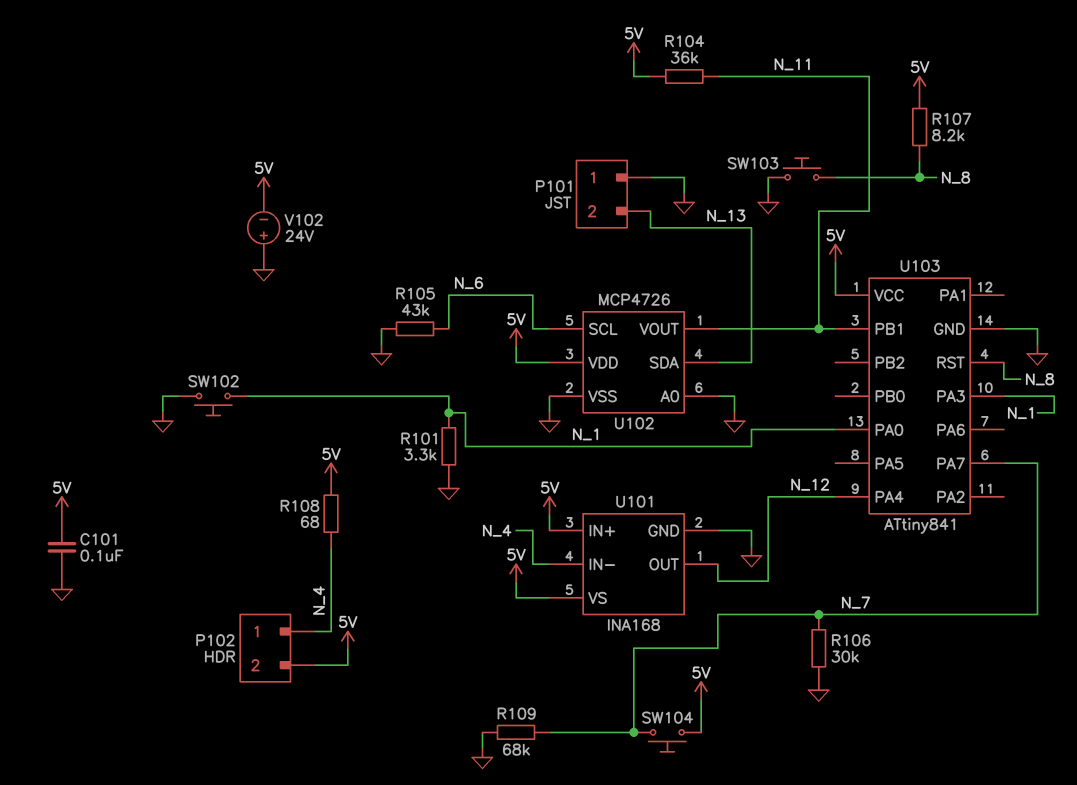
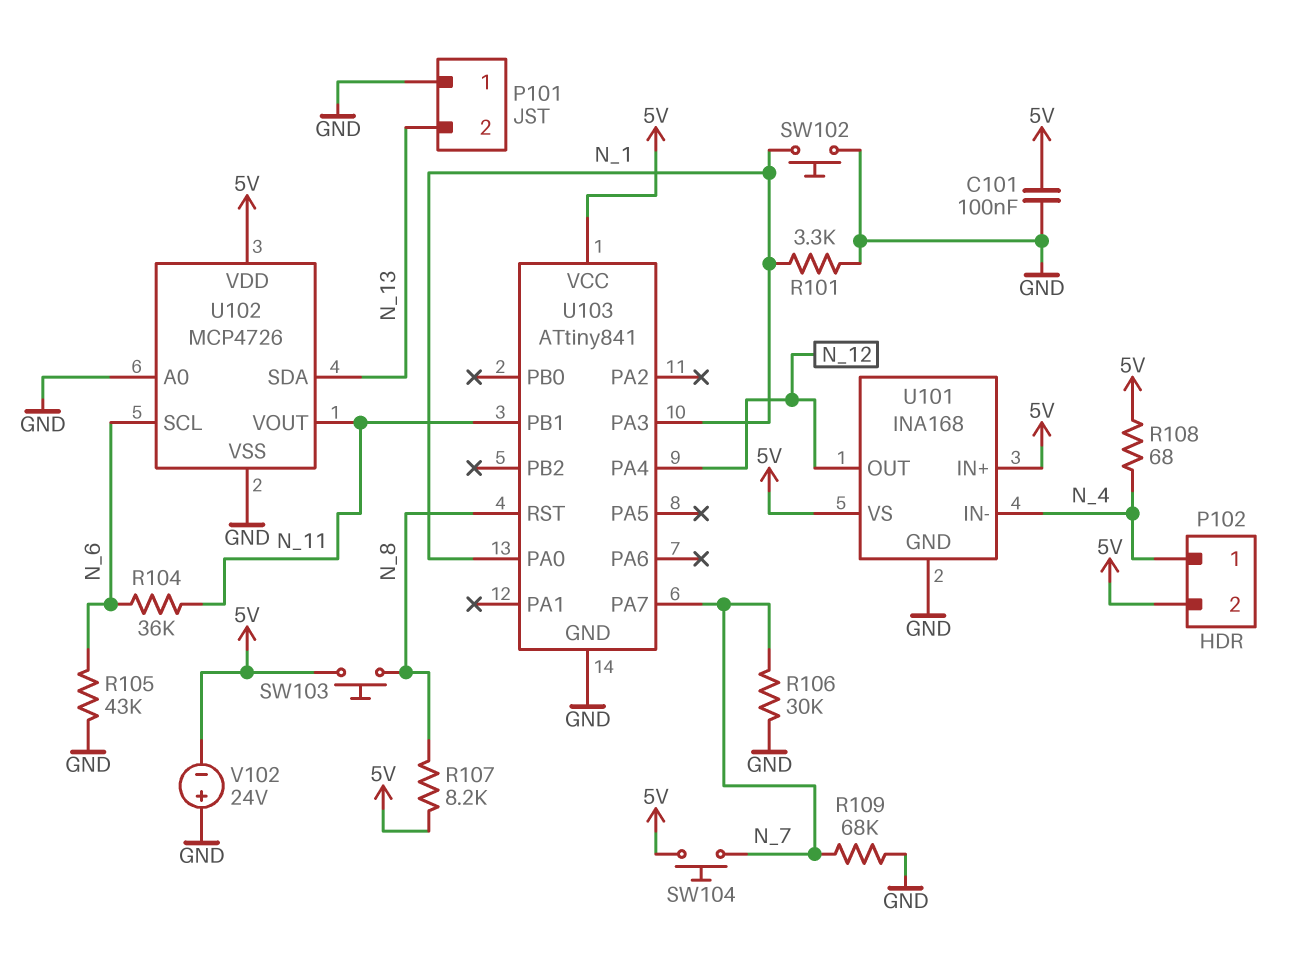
R104: 36k (5V, N_11) -> 36k (N_6, N_11)
SW103: button (GND, N_8) -> button (5V, N_8)

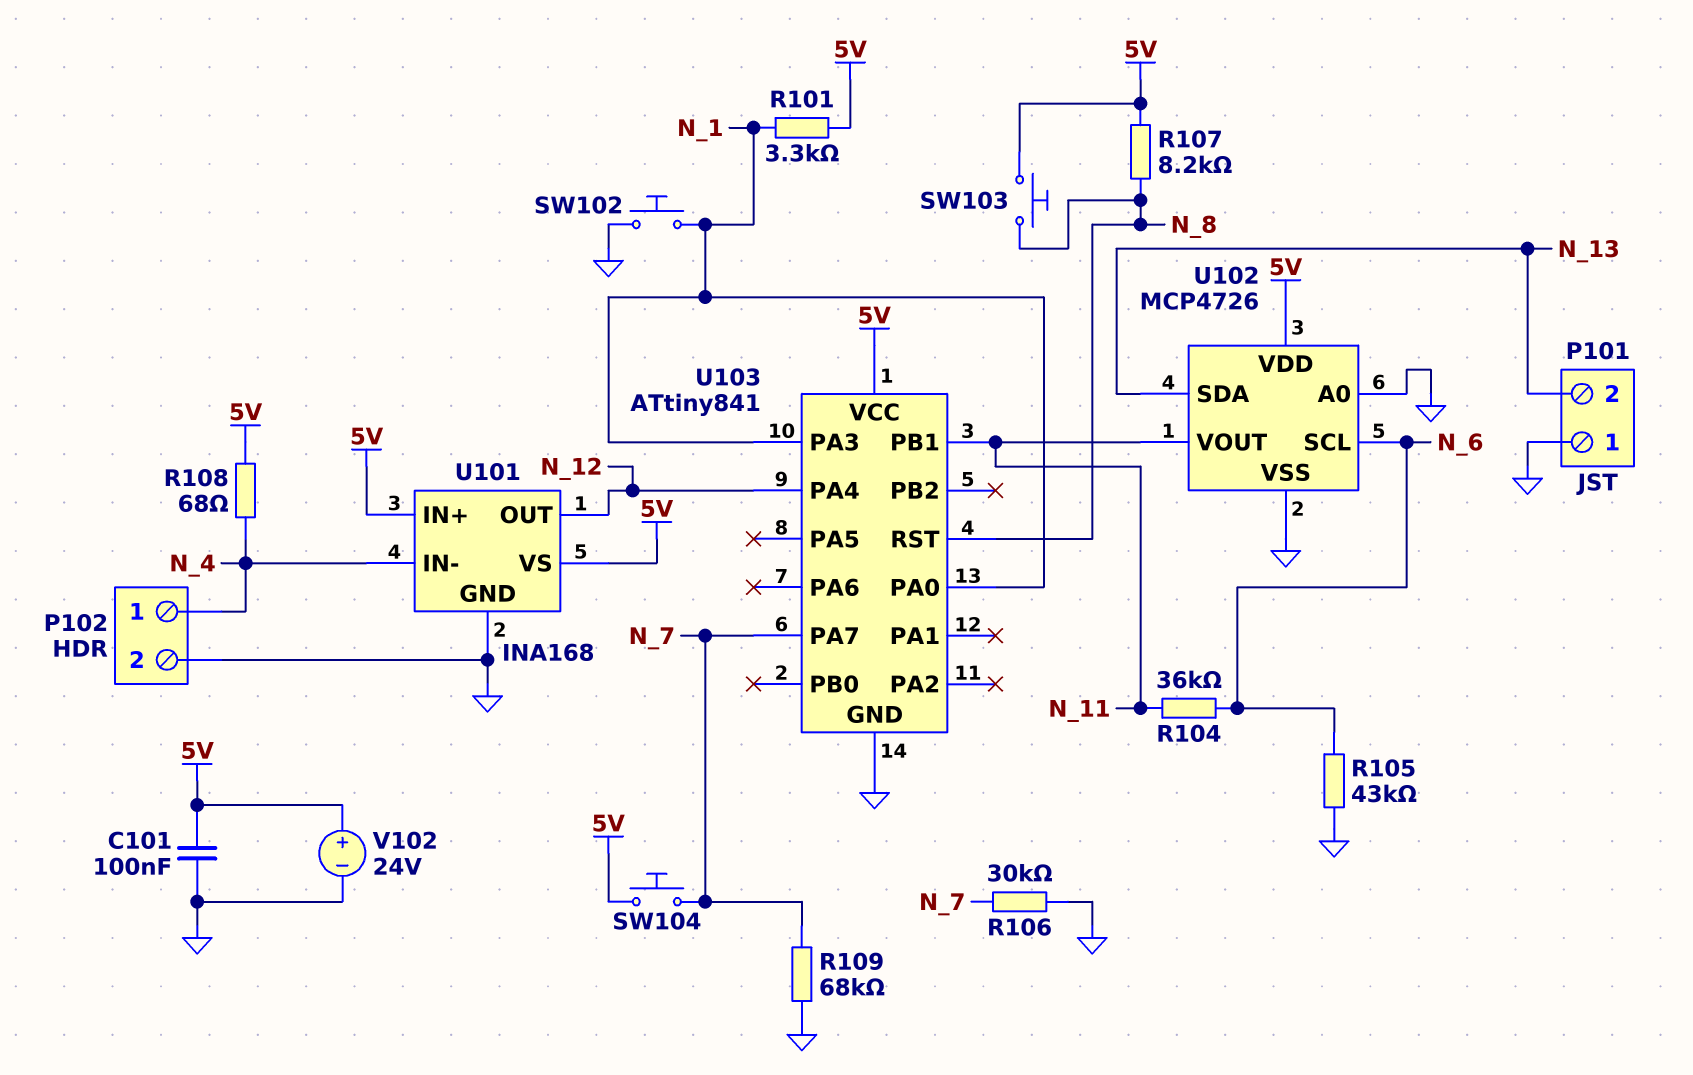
P102 pin 2: 5V -> GND
R101: 3.3k (GND, N_1) -> 3.3k (5V, N_1)
V102: 24V (plus GND, minus 5V) -> 24V (plus 5V, minus GND)

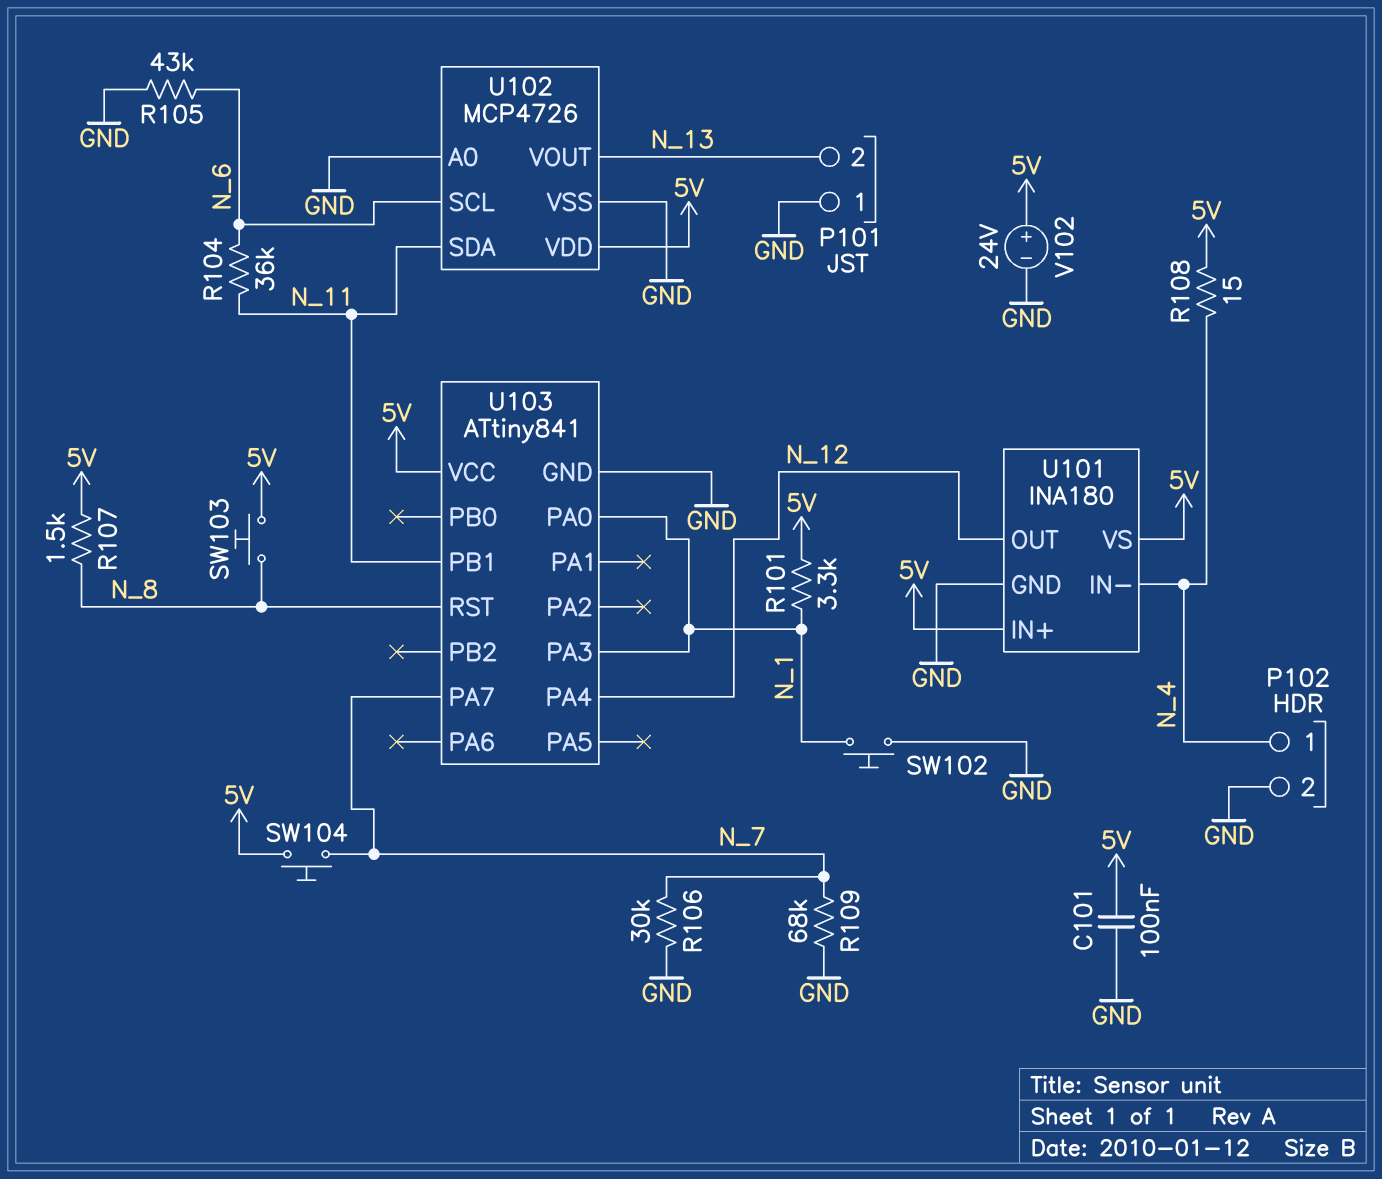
R107: 8.2k (5V, N_8) -> 1.5k (5V, N_8)
R108: 68 (5V, N_4) -> 15 (5V, N_4)
U101: INA168 -> INA180
U102 pin SDA: N_13 -> N_11
U102 pin VOUT: N_11 -> N_13

